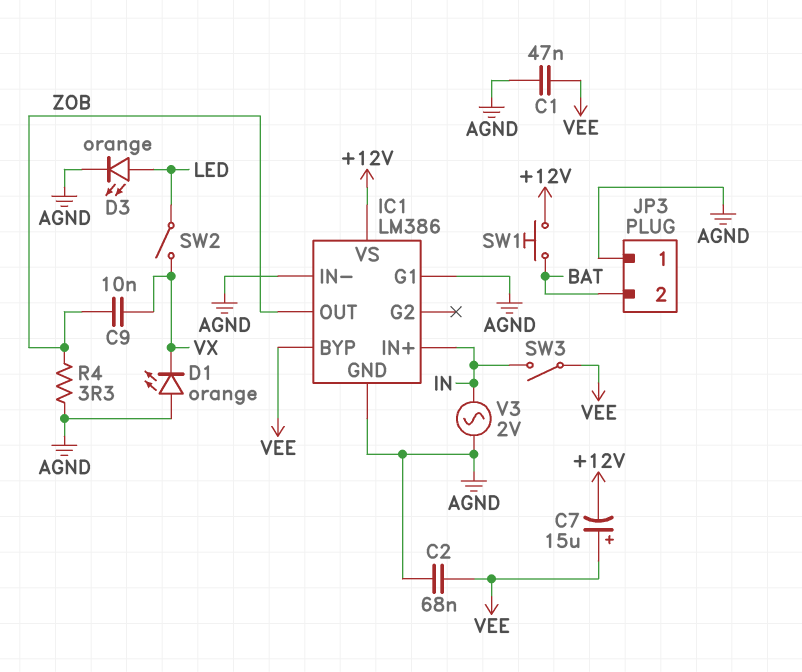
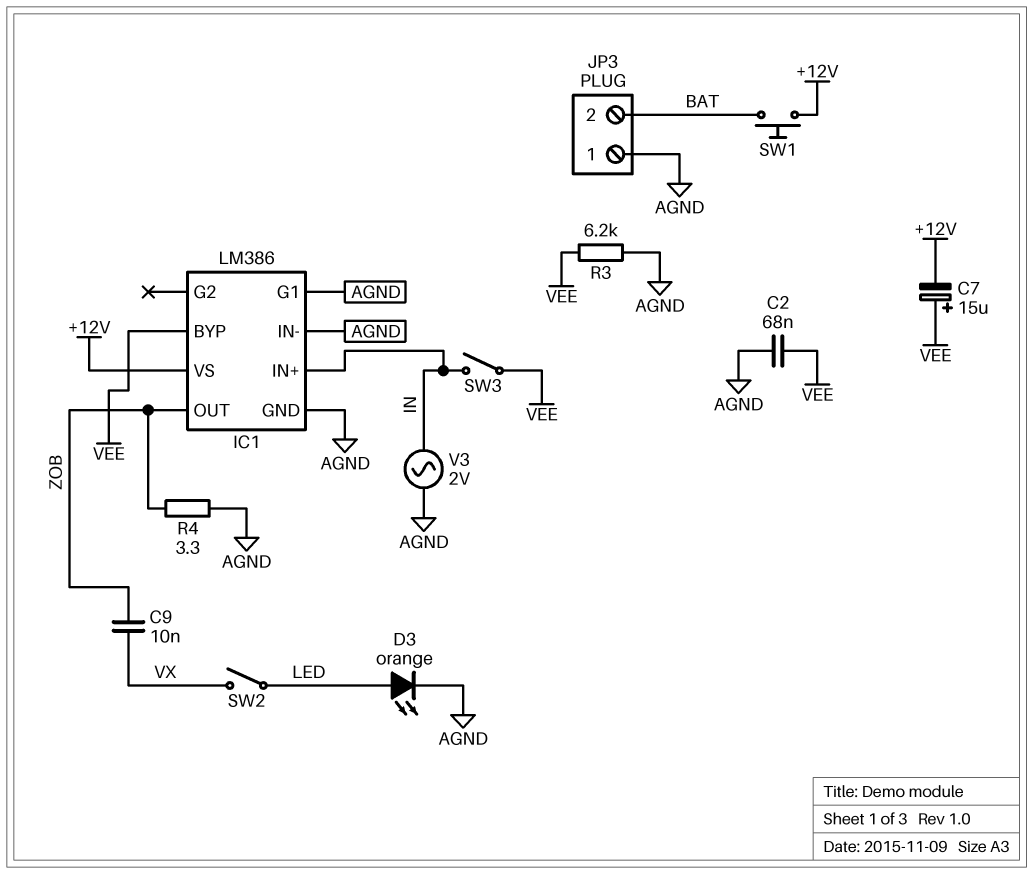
C1: 47nF (AGND, VEE) -> none
D1: LED orange (A AGND, K VX) -> none
R3: none -> 6.2k (AGND, VEE)

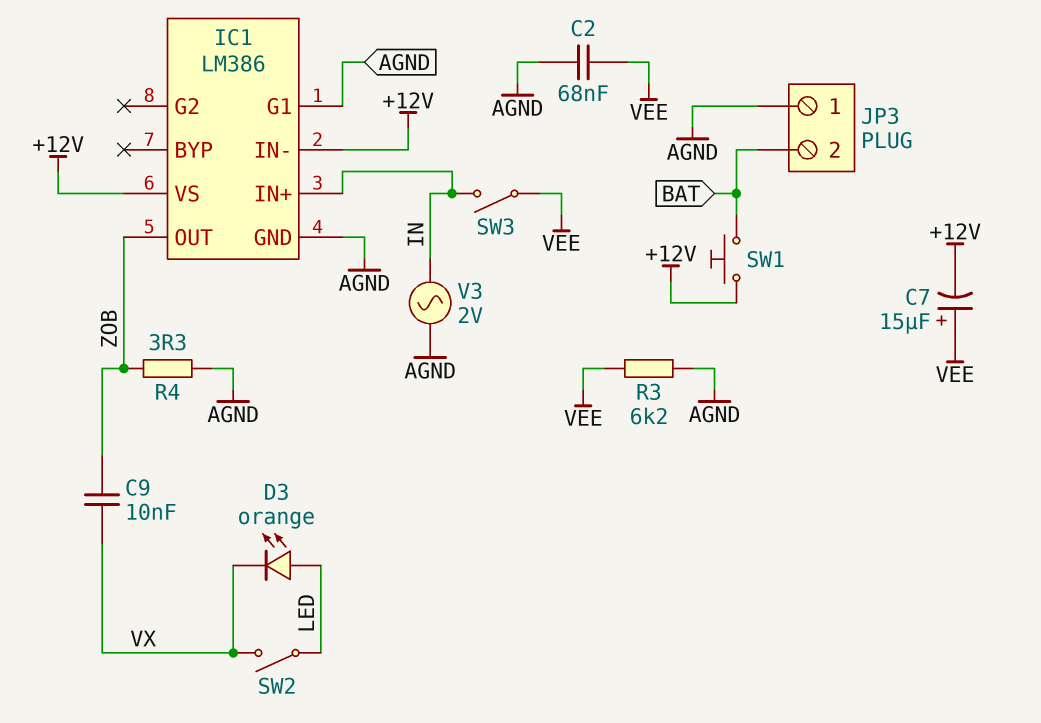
D3: LED orange (A LED, K AGND) -> LED orange (A LED, K VX)
IC1 pin BYP: VEE -> none
IC1 pin IN-: AGND -> +12V

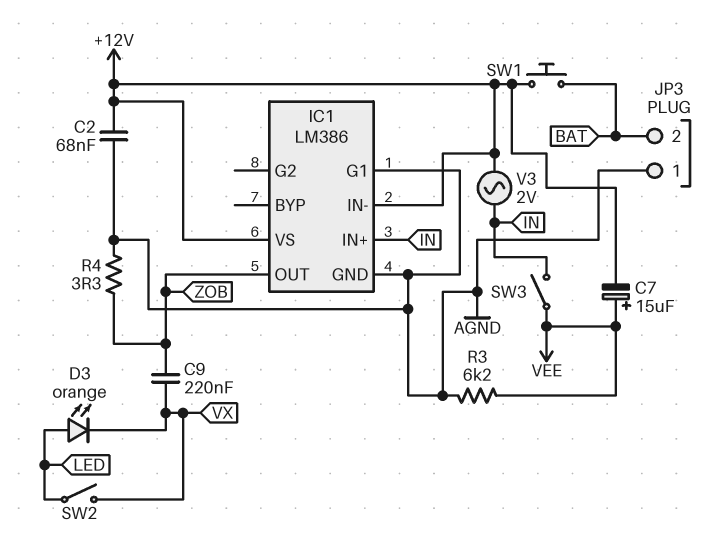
C2: 68nF (AGND, VEE) -> 68nF (+12V, AGND)
C9: 10nF (VX, ZOB) -> 220nF (VX, ZOB)
V3: AC 2V (AGND, IN) -> AC 2V (+12V, IN)

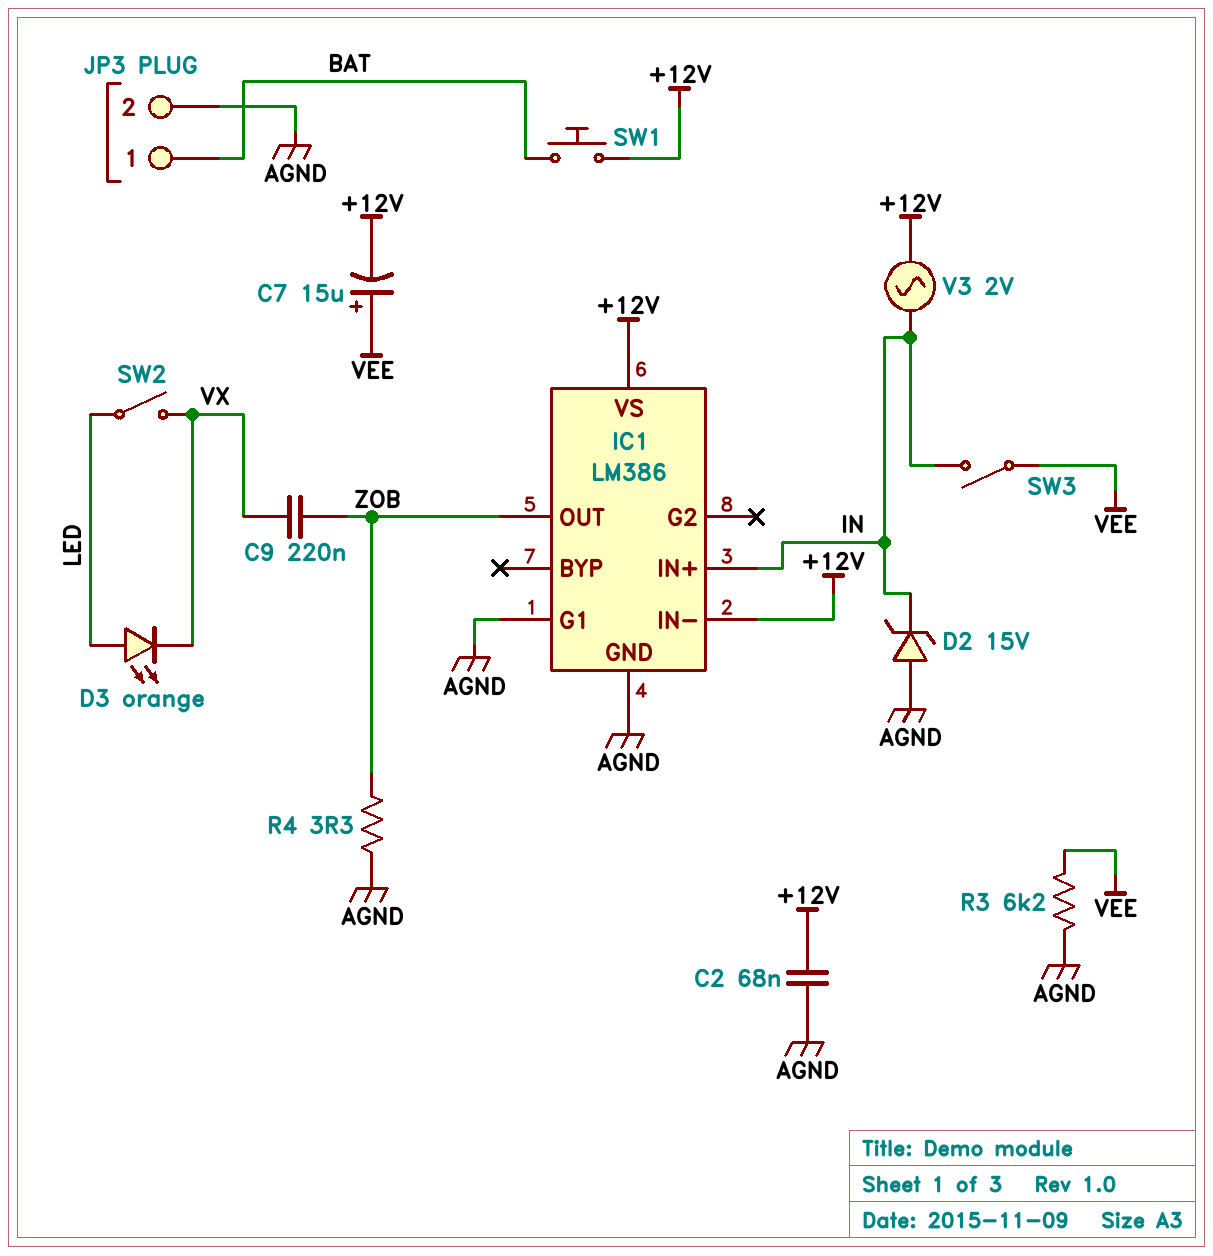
D2: none -> zener 15V (A AGND, K IN)
JP3 pin 1: AGND -> BAT
JP3 pin 2: BAT -> AGND

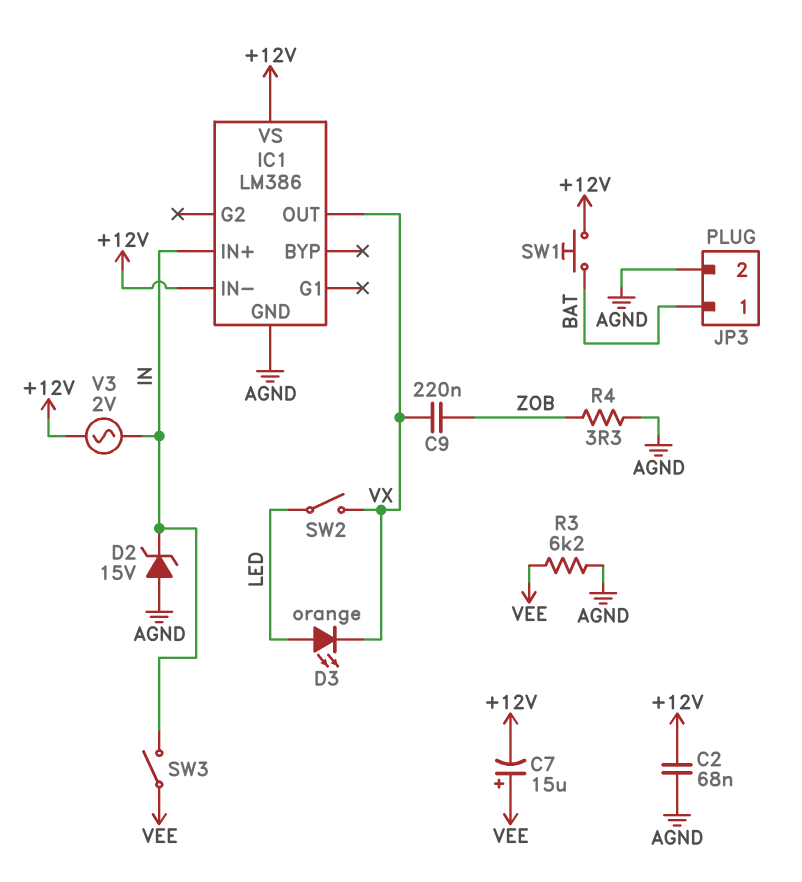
IC1 pin G1: AGND -> none
IC1 pin OUT: ZOB -> VX

